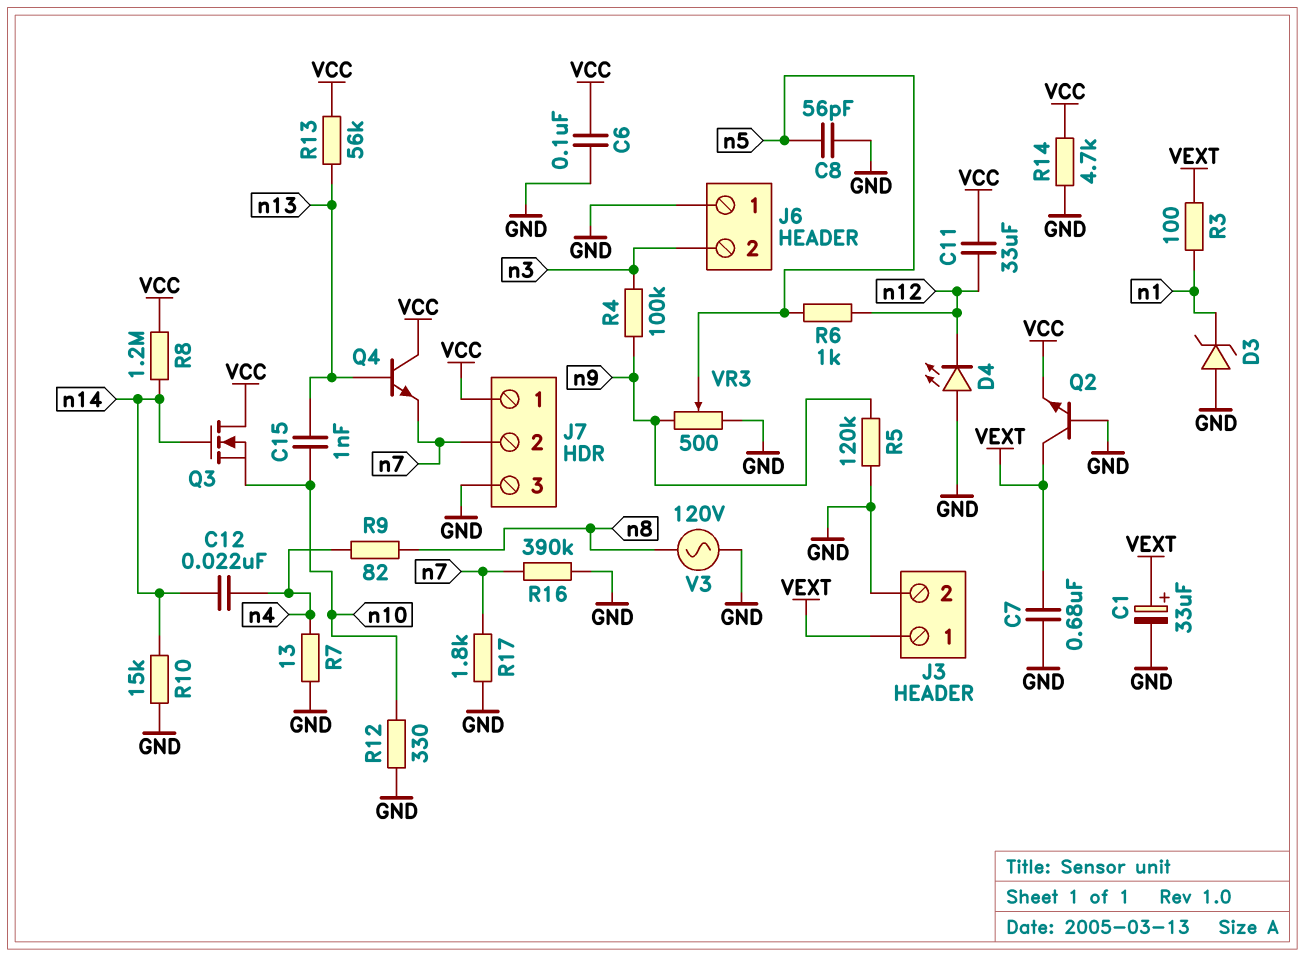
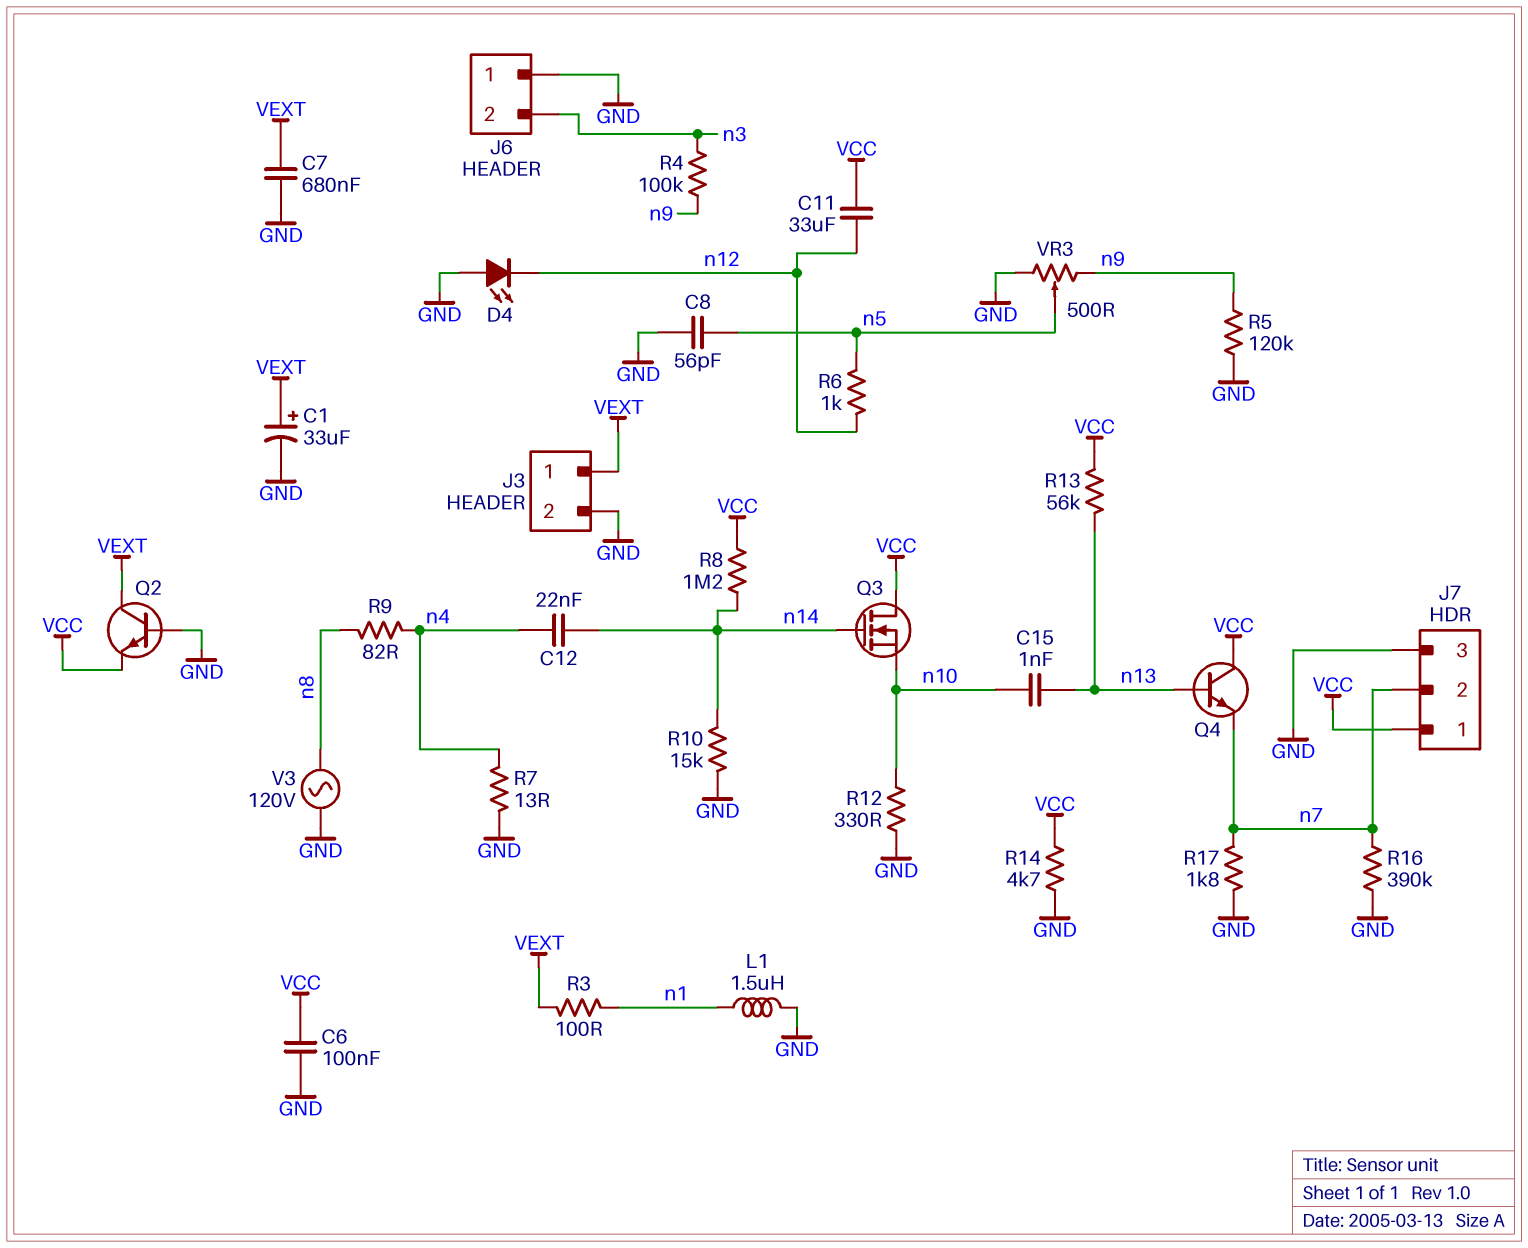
D3: zener (A GND, K n1) -> none
L1: none -> 1.5uH (GND, n1)

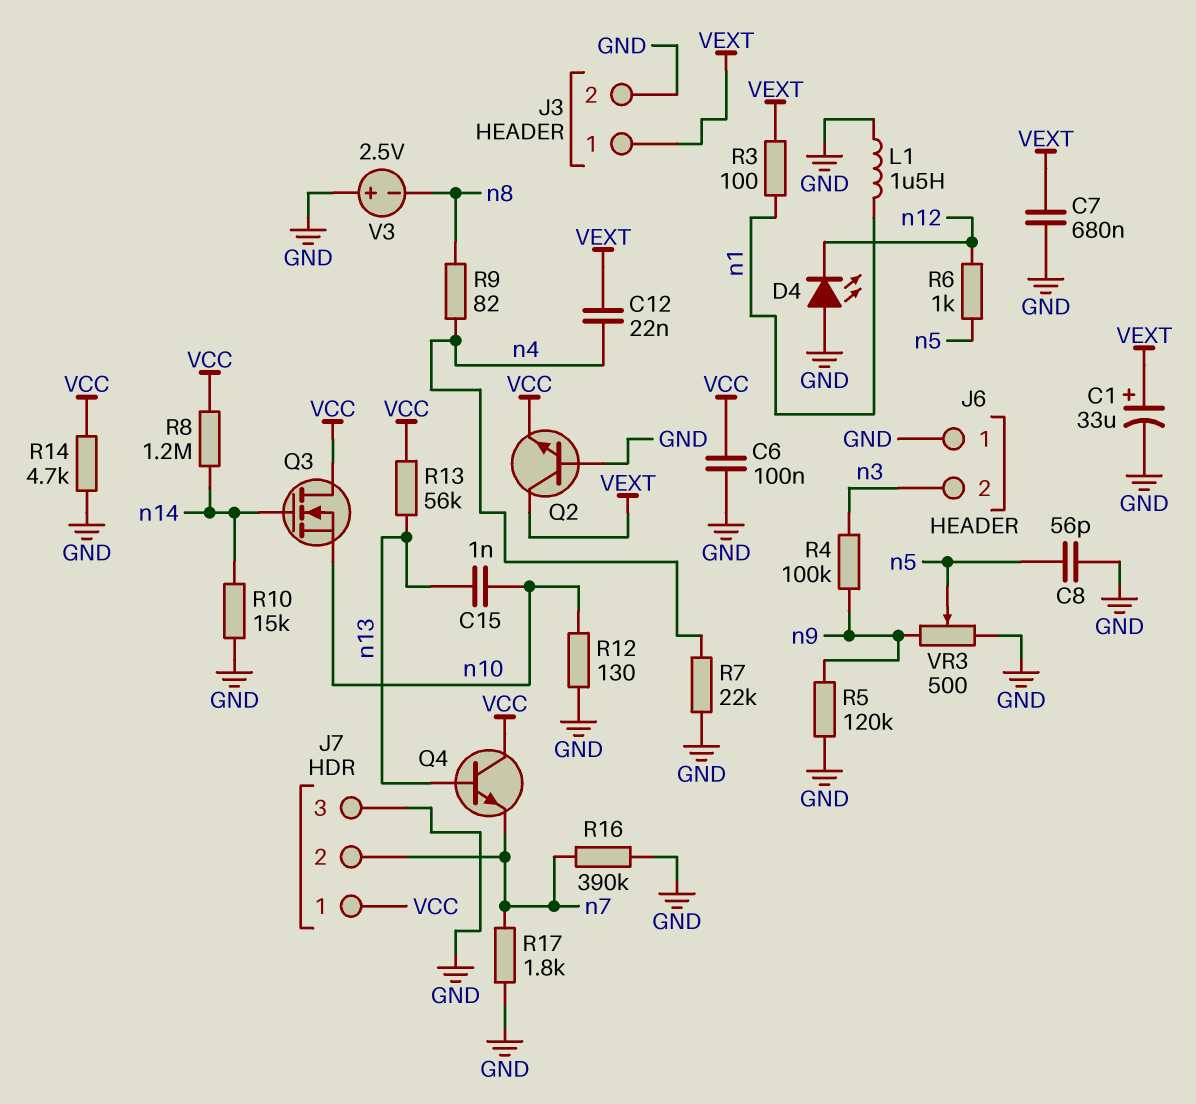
C11: 33uF (VCC, n12) -> none
C12: 22nF (n4, n14) -> 22nF (VEXT, n4)
R7: 13 (GND, n4) -> 22k (GND, n4)
R12: 330 (GND, n10) -> 130 (GND, n10)
V3: AC 120V (GND, n8) -> 2.5V (plus GND, minus n8)

